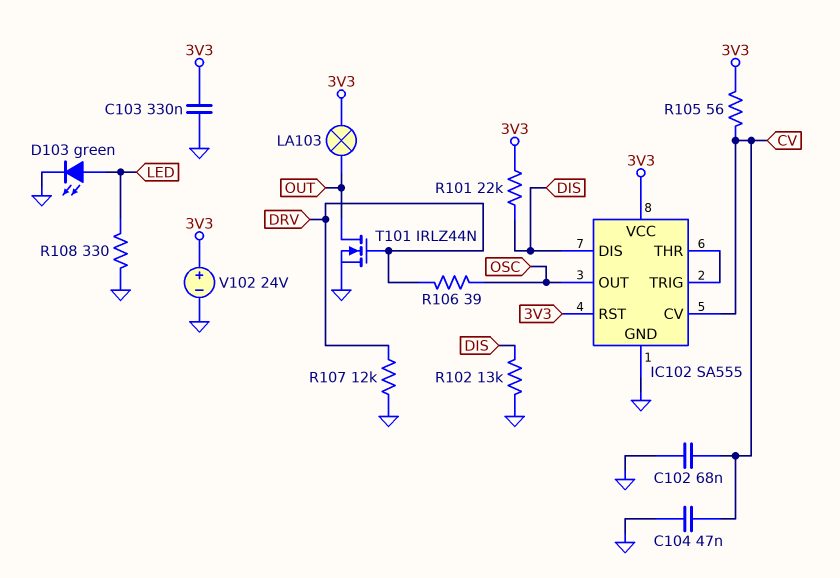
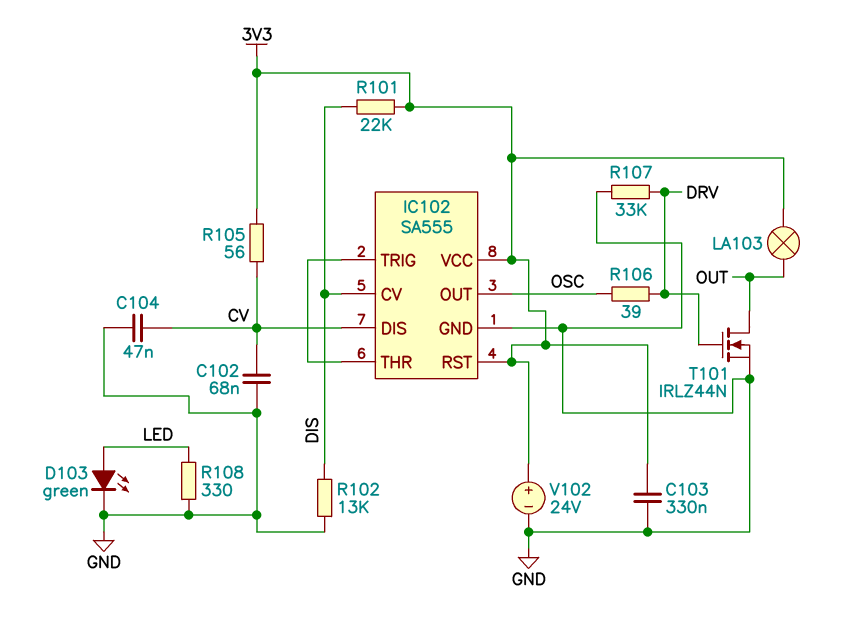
IC102 pin CV: CV -> DIS
IC102 pin DIS: DIS -> CV
R107: 12k (DRV, GND) -> 33k (DRV, GND)

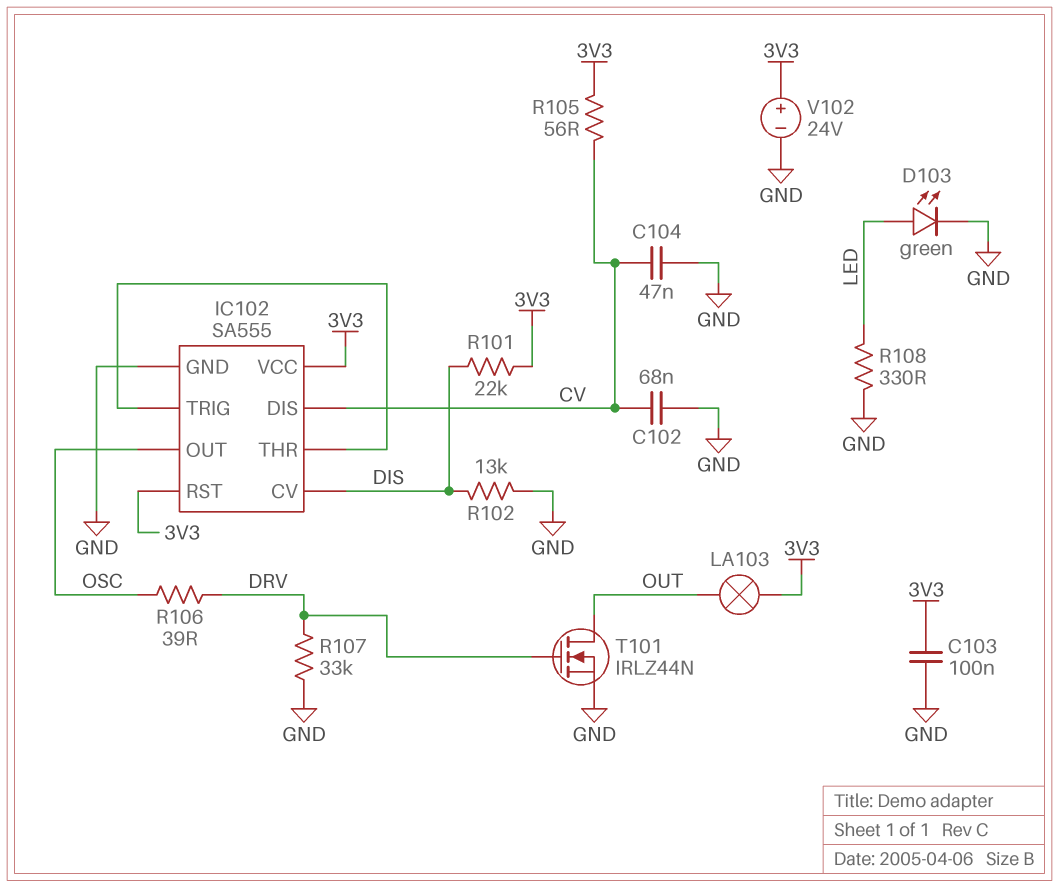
C103: 330nF (3V3, GND) -> 100nF (3V3, GND)

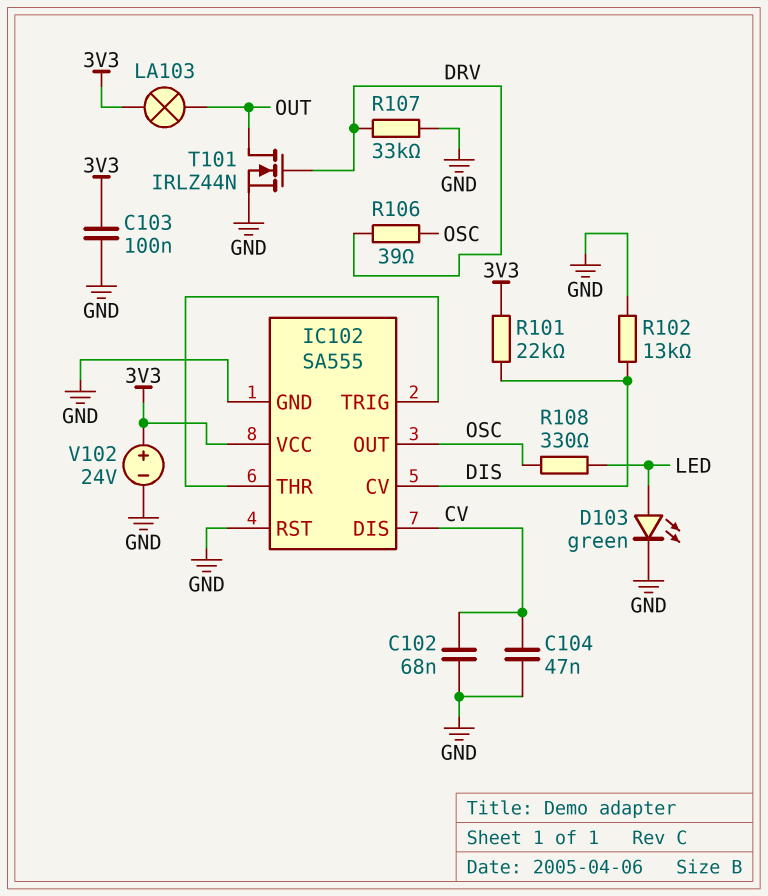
IC102 pin RST: 3V3 -> GND
R105: 56 (3V3, CV) -> none
R108: 330 (GND, LED) -> 330 (LED, OSC)

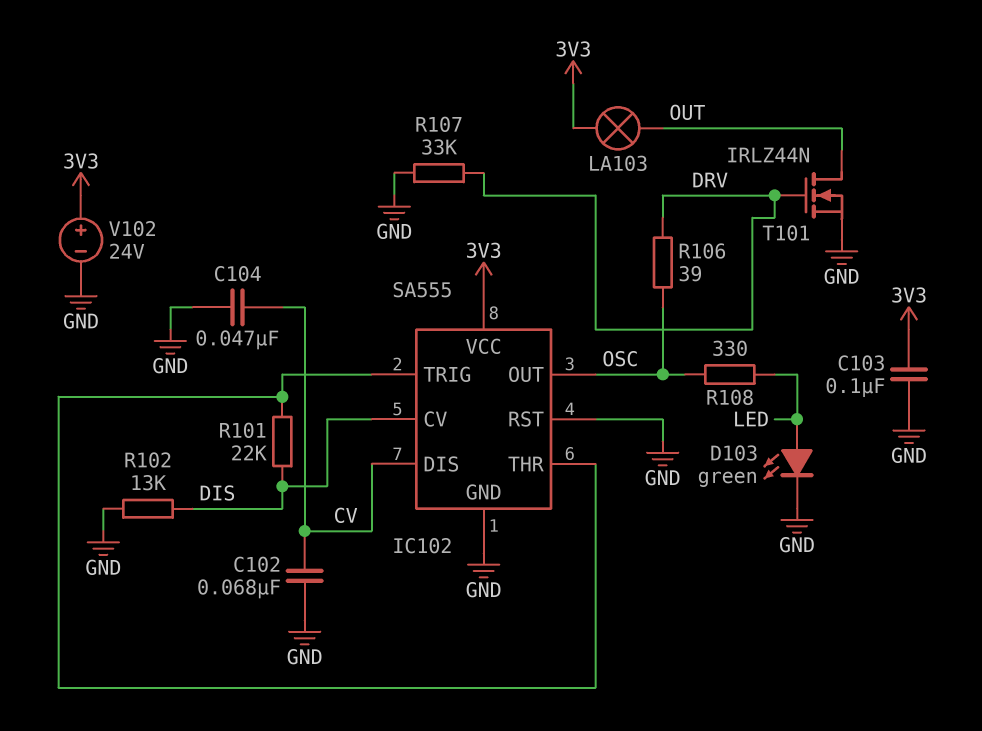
R101: 22k (3V3, DIS) -> 22k (DIS, IC102/THR)

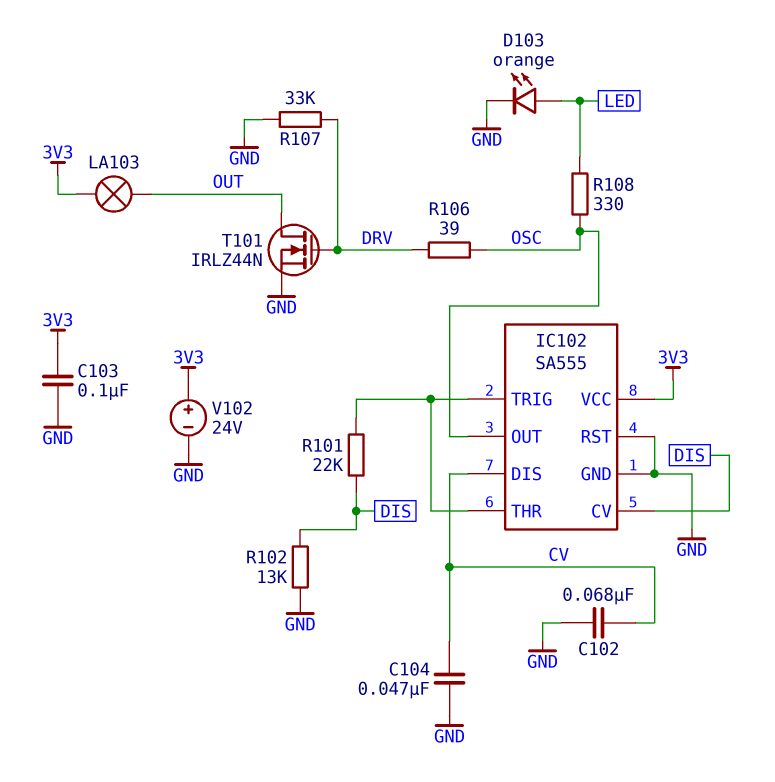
D103: LED green (A LED, K GND) -> LED orange (A LED, K GND)

